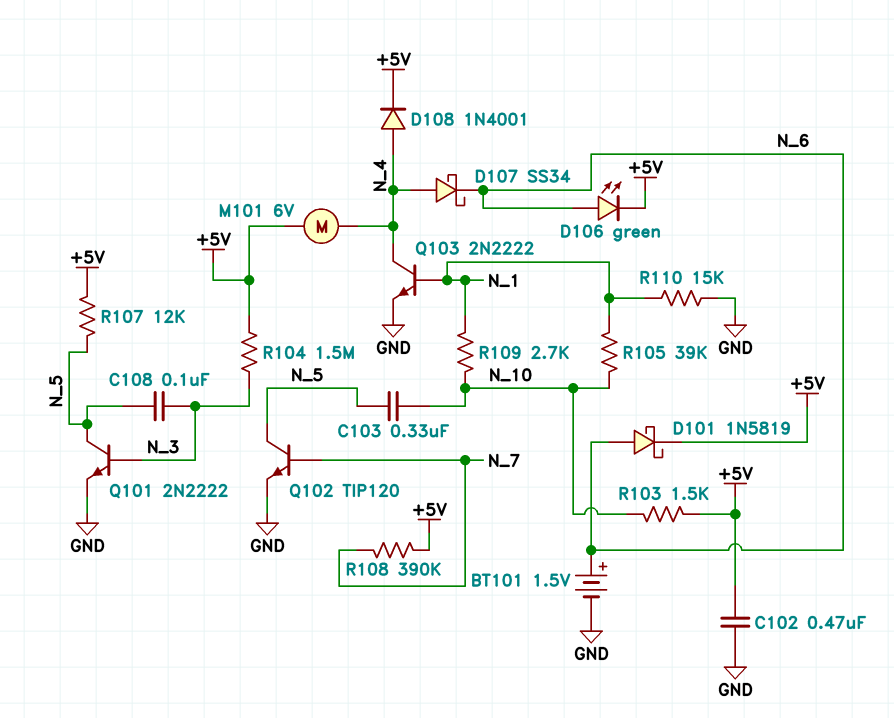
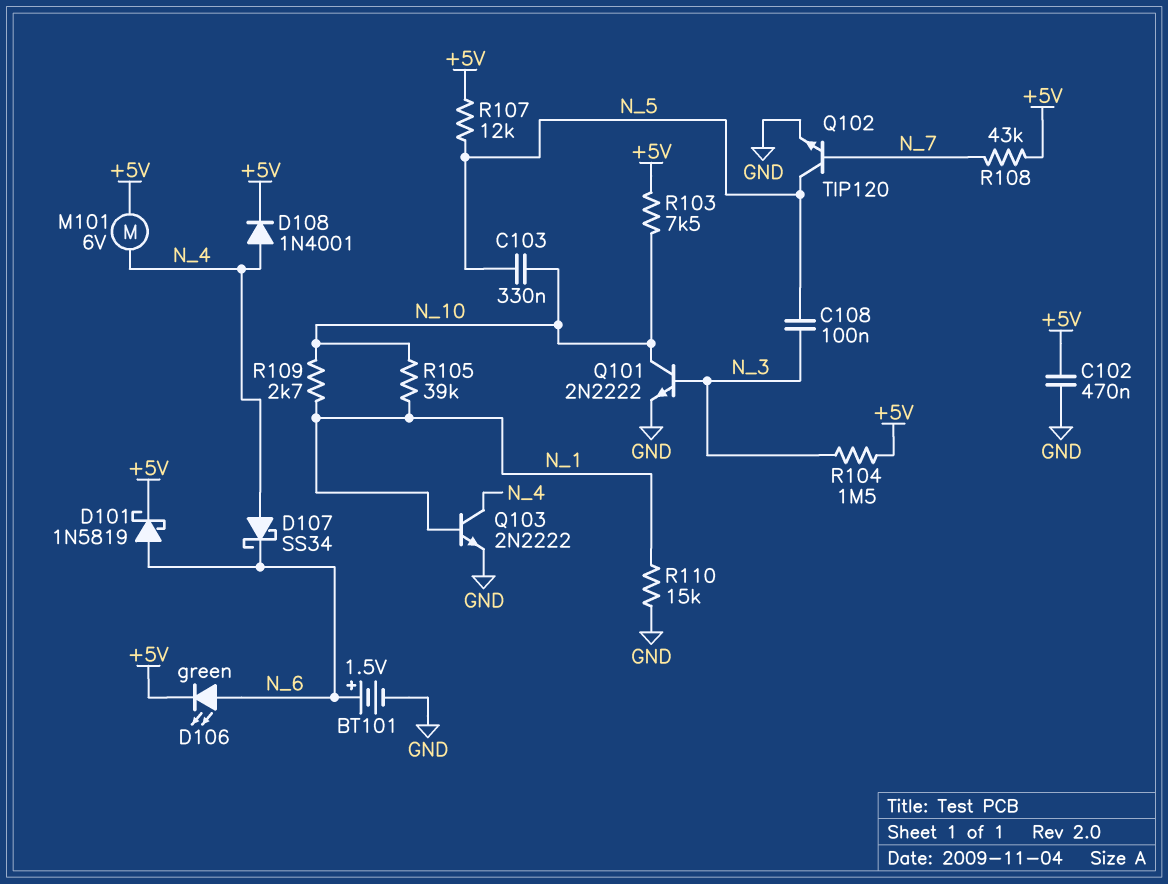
Q101: NPN 2N2222 (B N_3, C N_5, E GND) -> NPN 2N2222 (B N_3, C N_10, E GND)
R103: 1.5k (+5V, N_10) -> 7.5k (+5V, N_10)
R108: 390k (+5V, N_7) -> 43k (+5V, N_7)

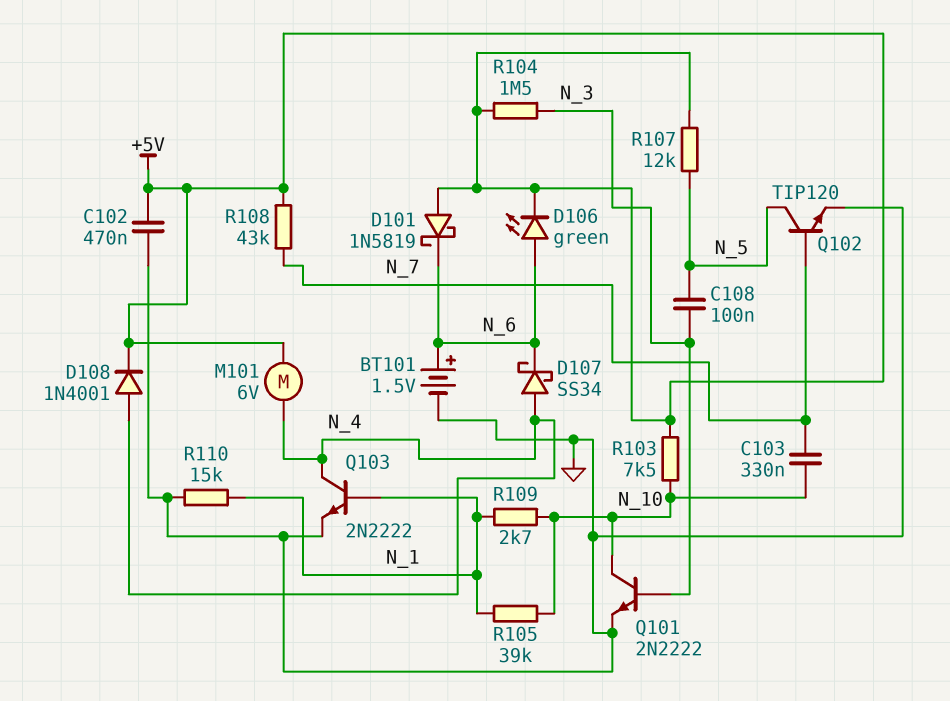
C103: 330nF (N_5, N_10) -> 330nF (N_7, N_10)
D101: schottky 1N5819 (A N_6, K +5V) -> schottky 1N5819 (A +5V, K N_6)

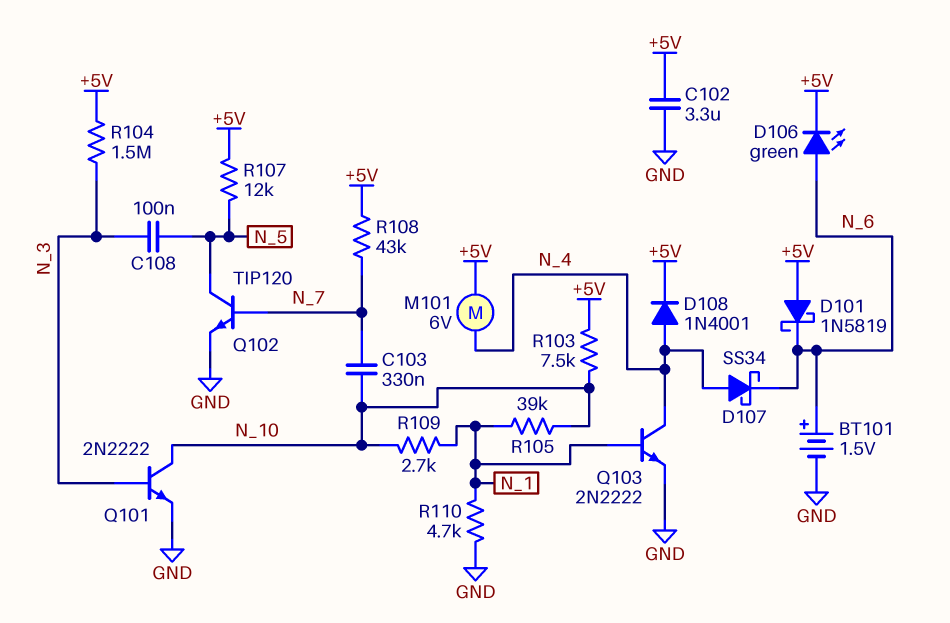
C102: 470nF (+5V, GND) -> 3.3uF (+5V, GND)
R110: 15k (GND, N_1) -> 4.7k (GND, N_1)

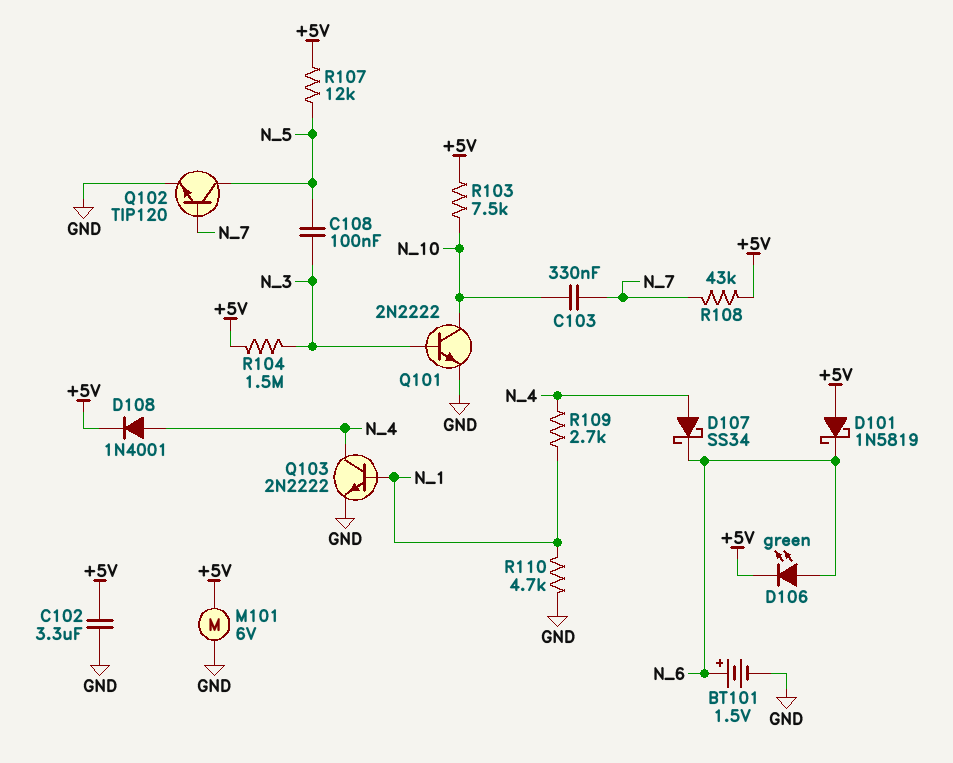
M101: motor 6V (+5V, N_4) -> motor 6V (+5V, GND)
R105: 39k (N_1, N_10) -> none
R109: 2.7k (N_1, N_10) -> 2.7k (N_1, N_4)

